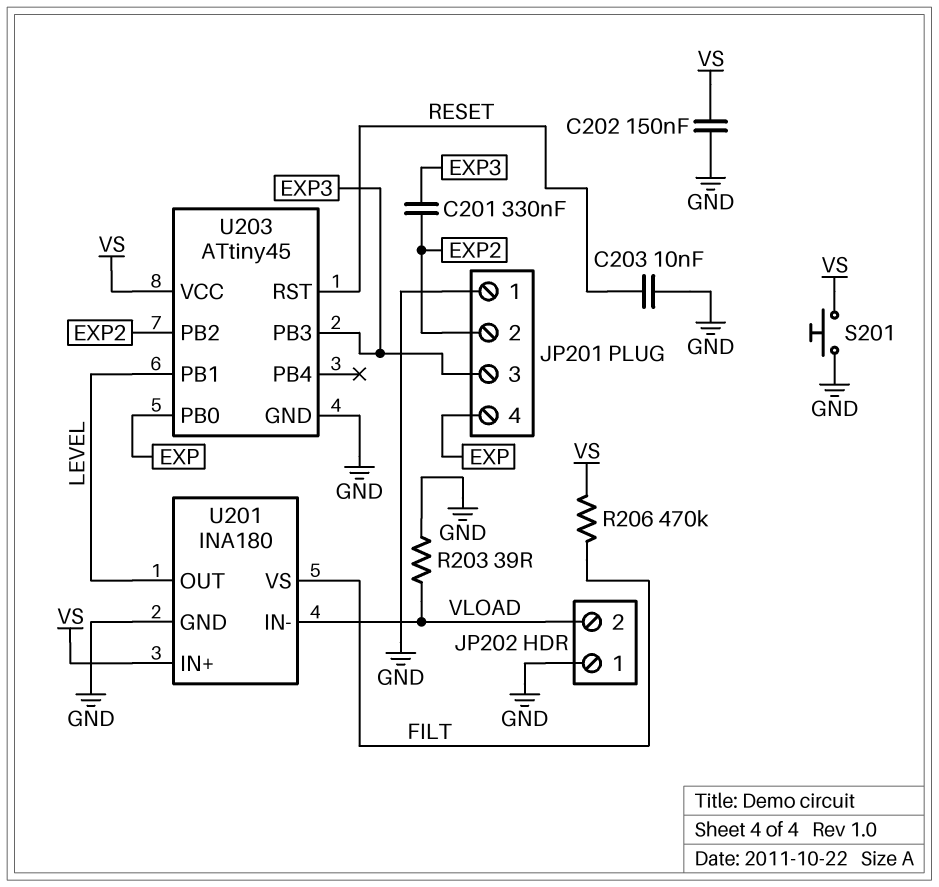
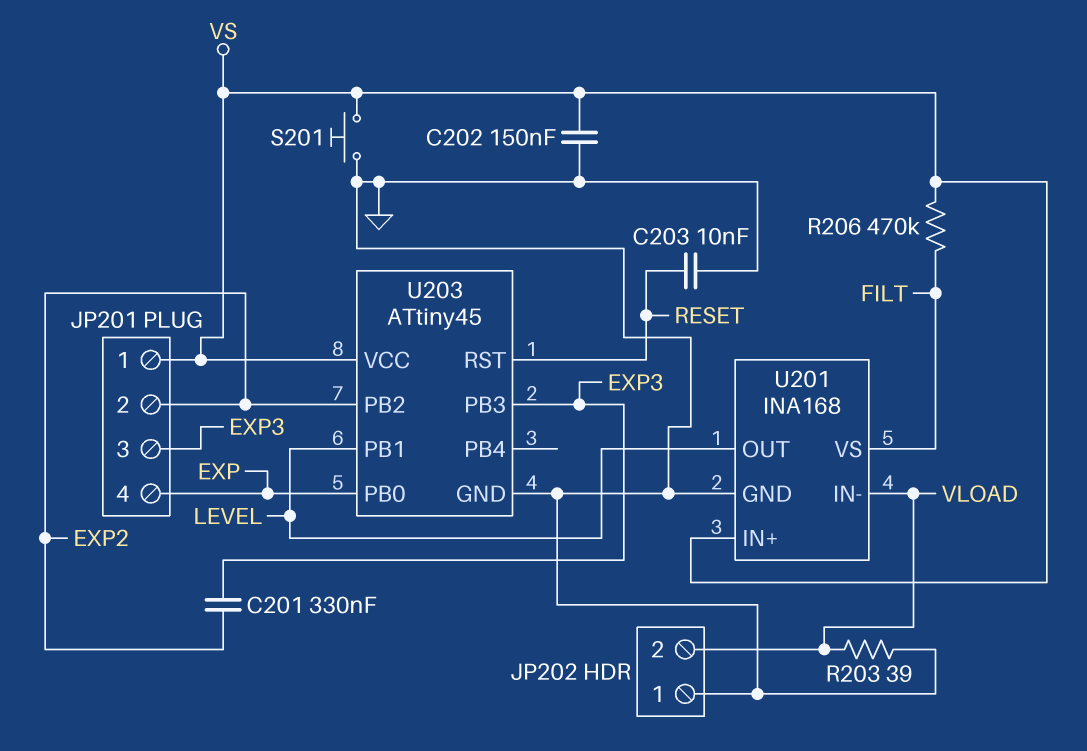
JP201 pin 1: GND -> VS
U201: INA180 -> INA168

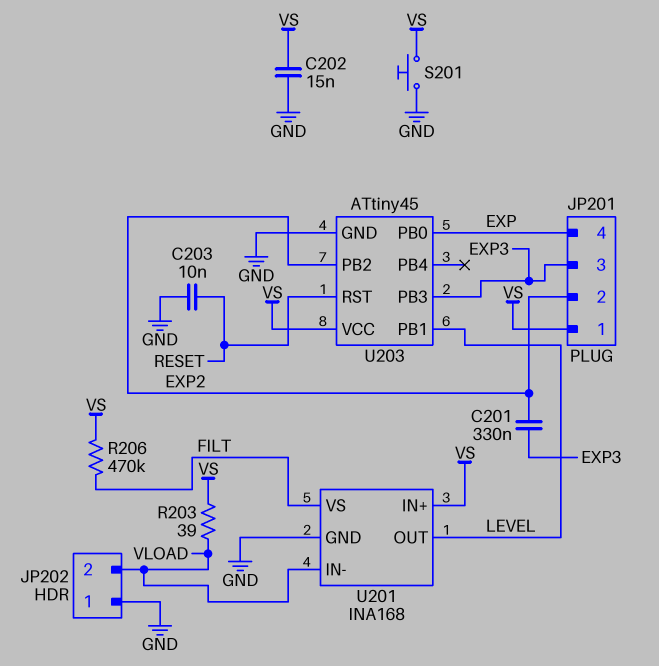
C202: 150nF (GND, VS) -> 15nF (GND, VS)
R203: 39 (GND, VLOAD) -> 39 (VLOAD, VS)

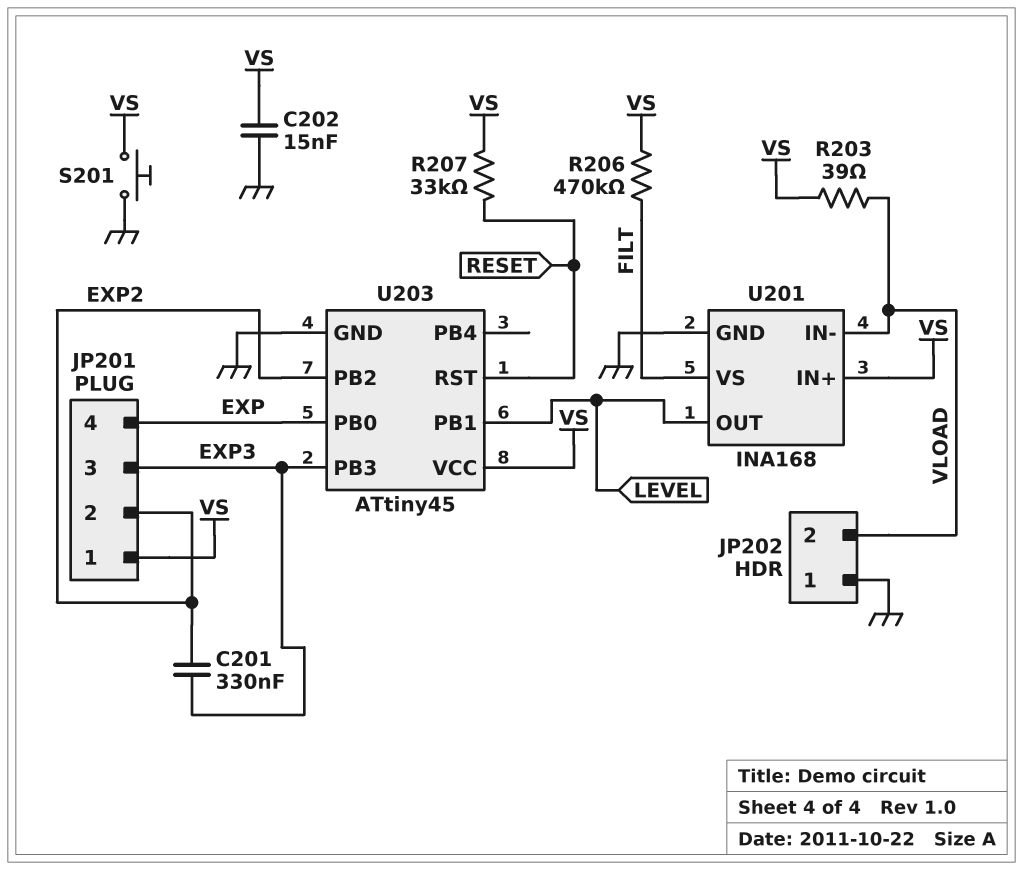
C203: 10nF (GND, RESET) -> none
R207: none -> 33k (RESET, VS)

